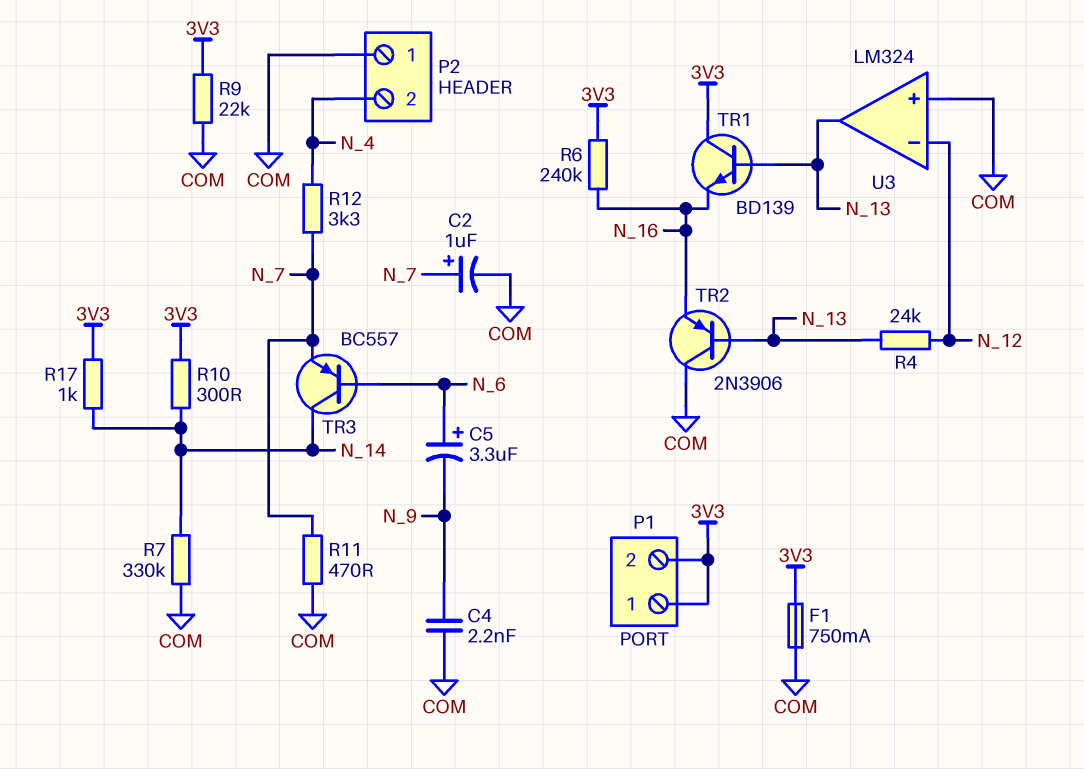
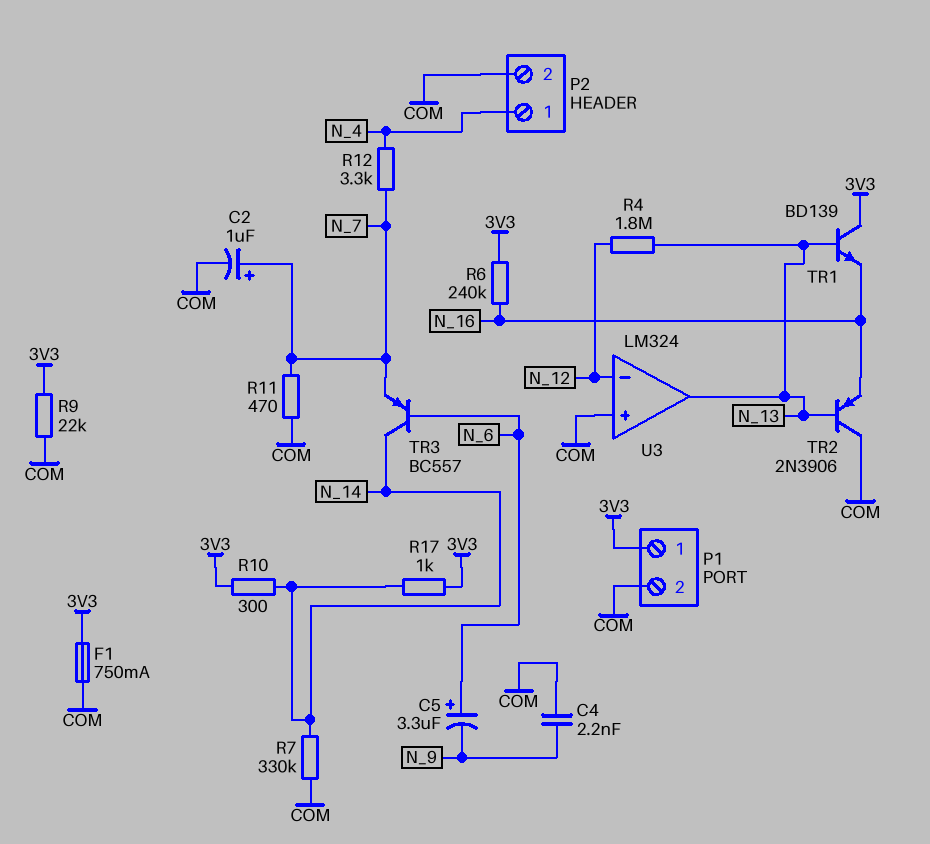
P1 pin 2: 3V3 -> COM
P2 pin 1: COM -> N_4
P2 pin 2: N_4 -> COM
R4: 24k (N_12, N_13) -> 1.8M (N_12, N_13)

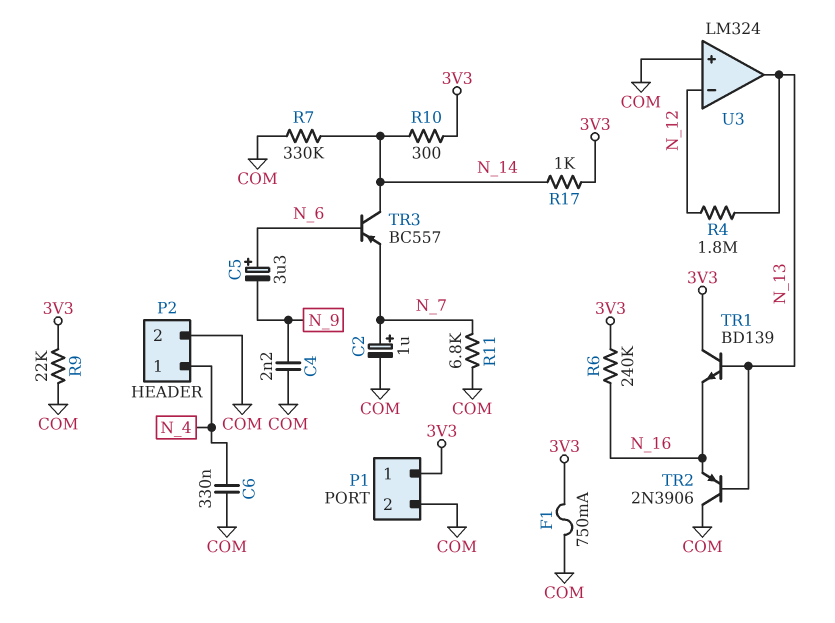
C6: none -> 330nF (COM, N_4)
R11: 470 (COM, N_7) -> 6.8k (COM, N_7)
R12: 3.3k (N_4, N_7) -> none

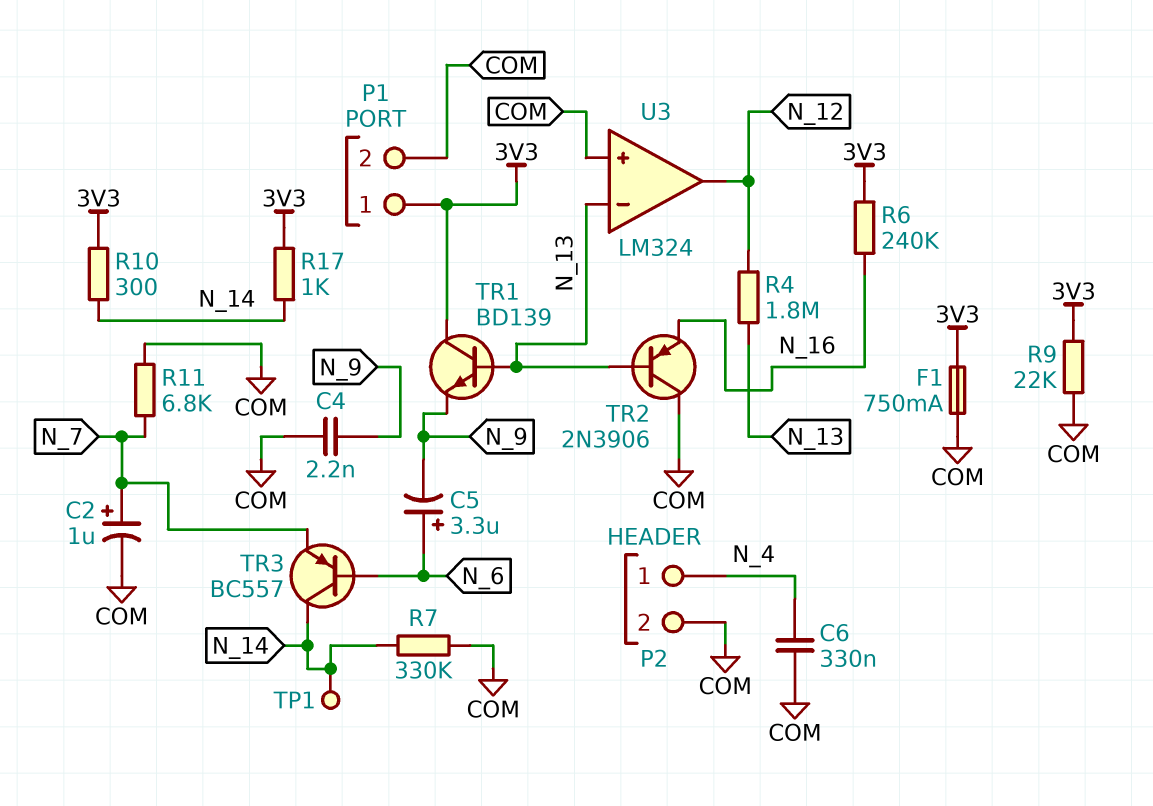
TP1: none -> test point (N_14)
TR1: NPN BD139 (B N_13, C 3V3, E N_16) -> NPN BD139 (B N_13, C 3V3, E N_9)
U3 pin in-: N_12 -> N_13
U3 pin out: N_13 -> N_12

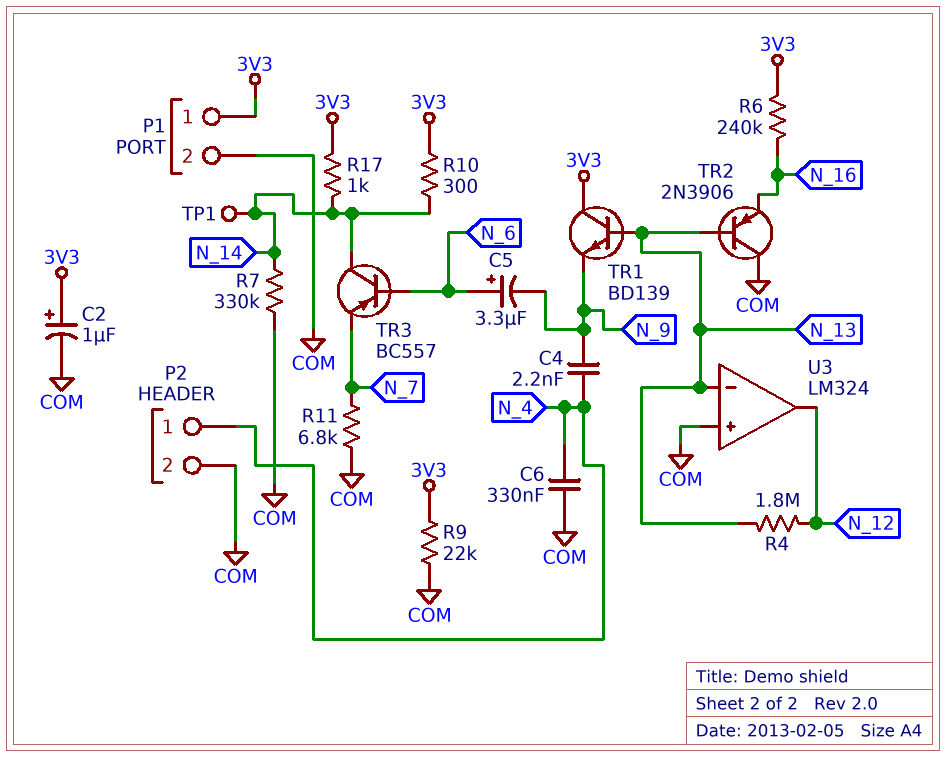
C2: 1uF (plus N_7, minus COM) -> 1uF (plus 3V3, minus COM)
C4: 2.2nF (COM, N_9) -> 2.2nF (N_4, N_9)
F1: 750mA (3V3, COM) -> none

